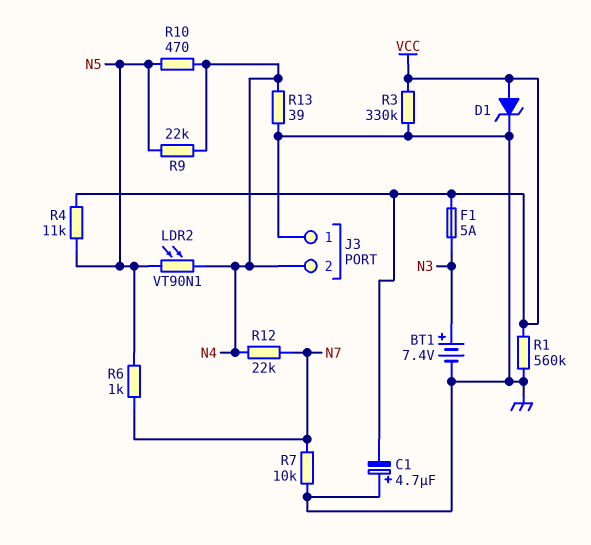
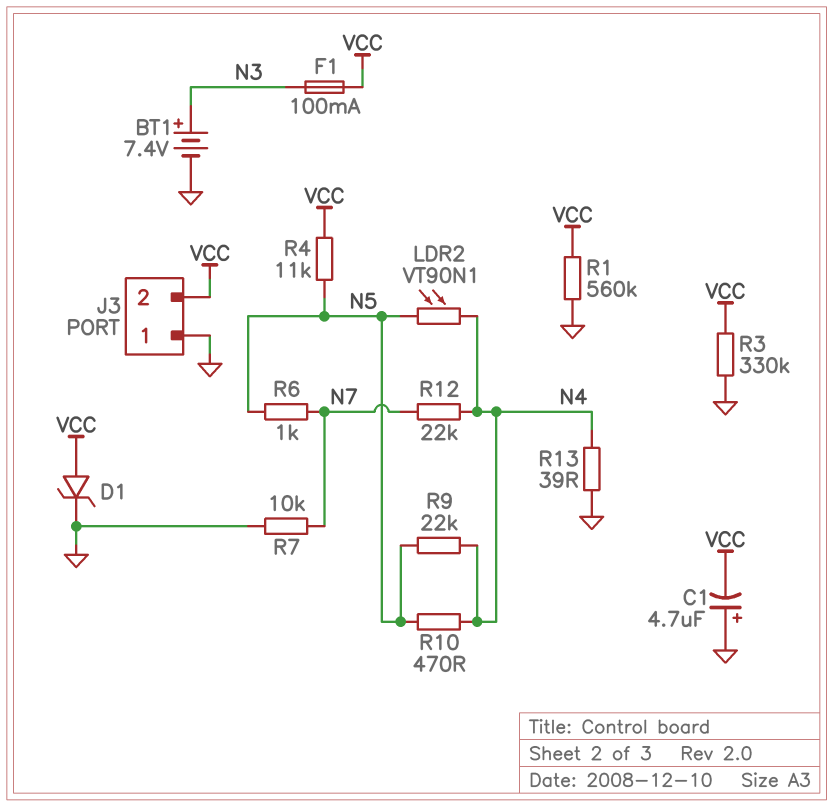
F1: 5A (N3, VCC) -> 100mA (N3, VCC)
J3 pin 2: N4 -> VCC

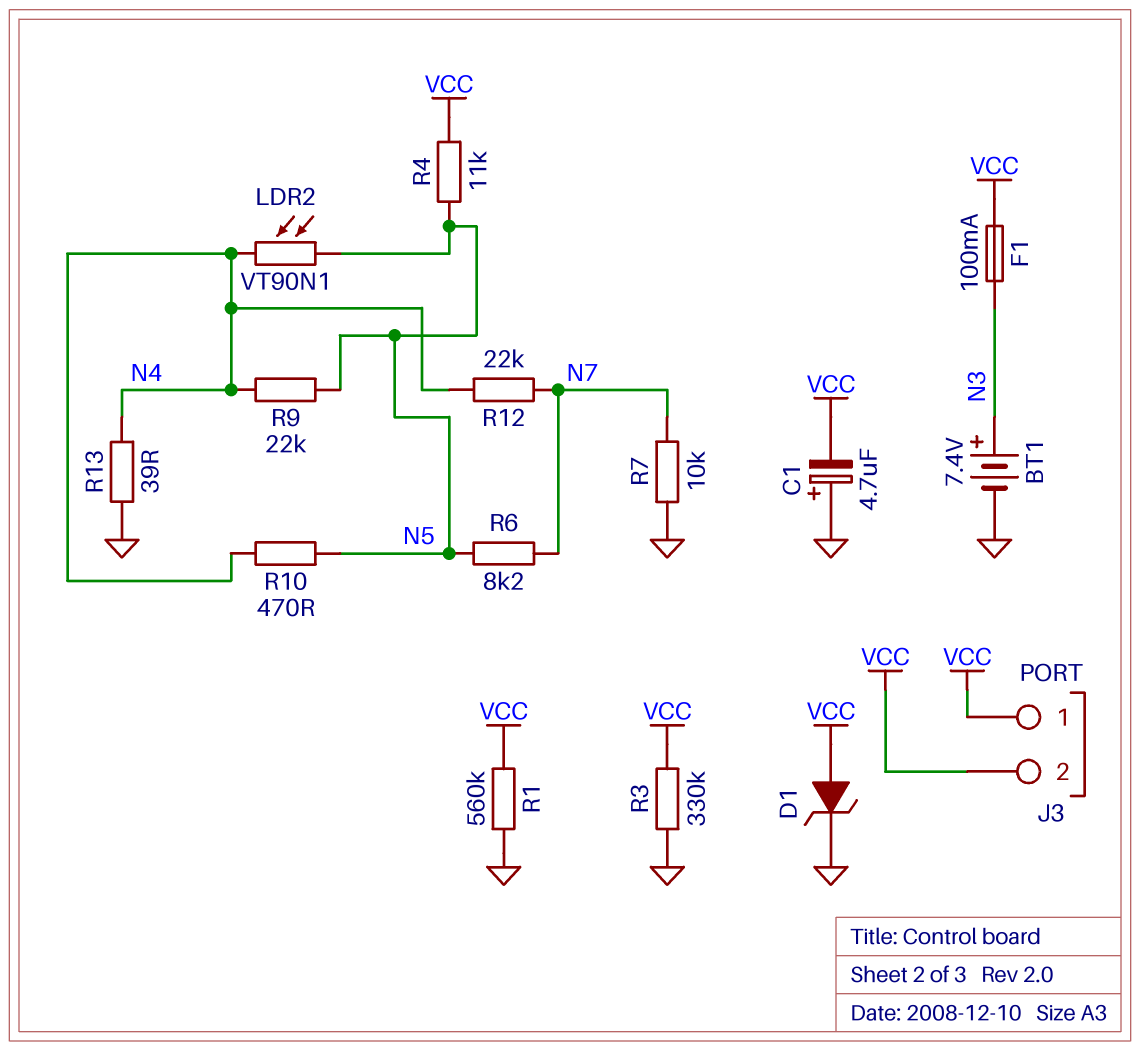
J3 pin 1: GND -> VCC
R6: 1k (N5, N7) -> 8.2k (N5, N7)

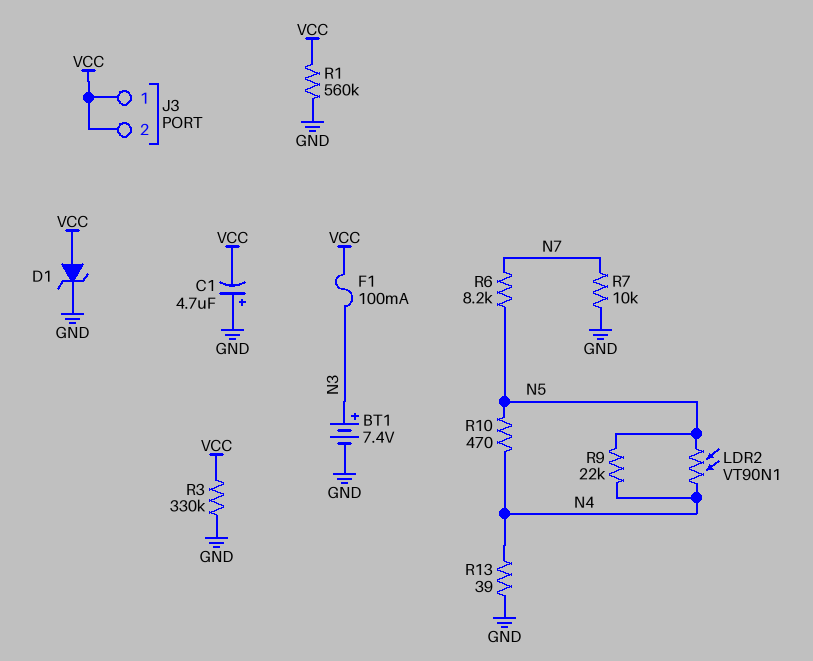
R4: 11k (N5, VCC) -> none
R12: 22k (N4, N7) -> none

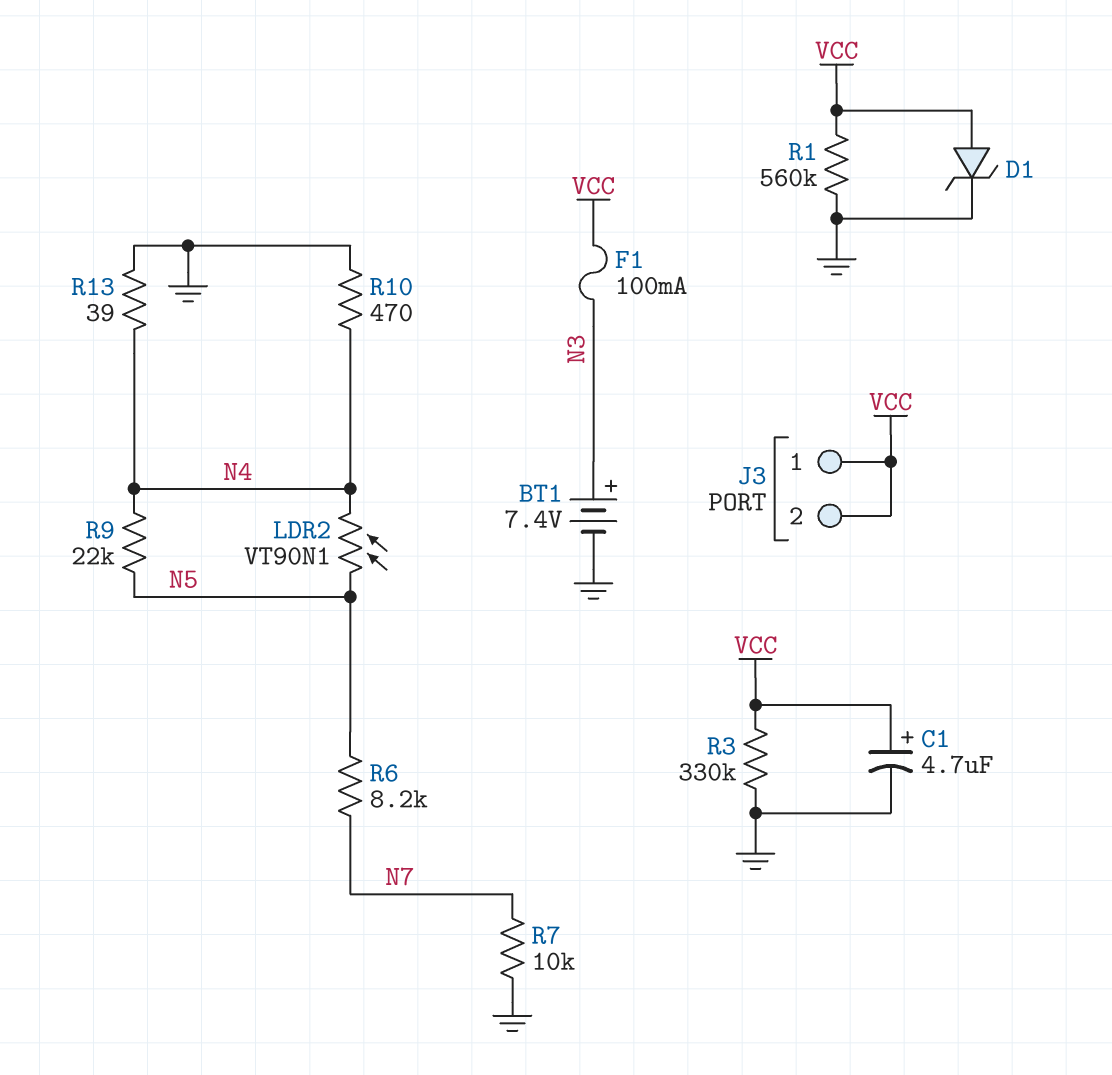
C1: 4.7uF (plus GND, minus VCC) -> 4.7uF (plus VCC, minus GND)
R10: 470 (N4, N5) -> 470 (GND, N4)

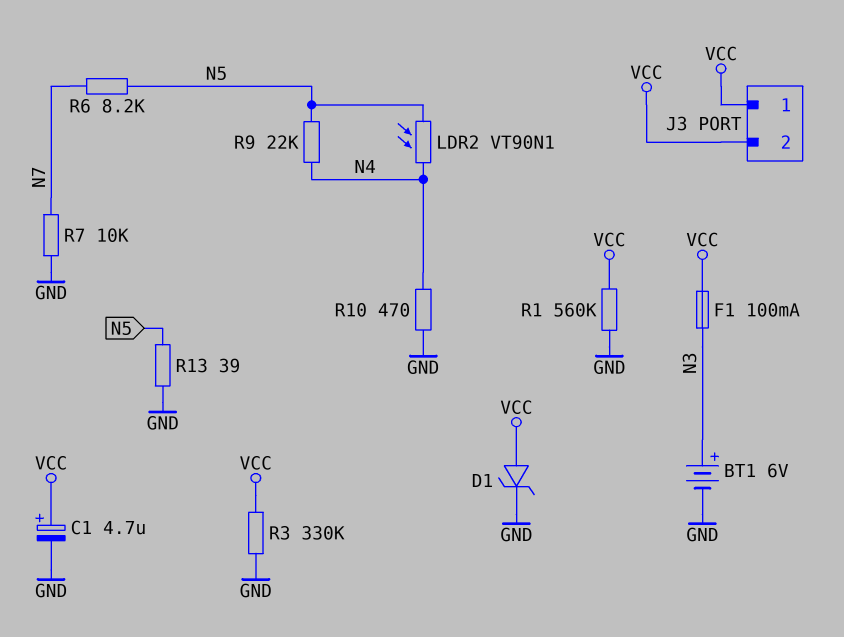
BT1: 7.4V (plus N3, minus GND) -> 6V (plus N3, minus GND)
R13: 39 (GND, N4) -> 39 (GND, N5)

